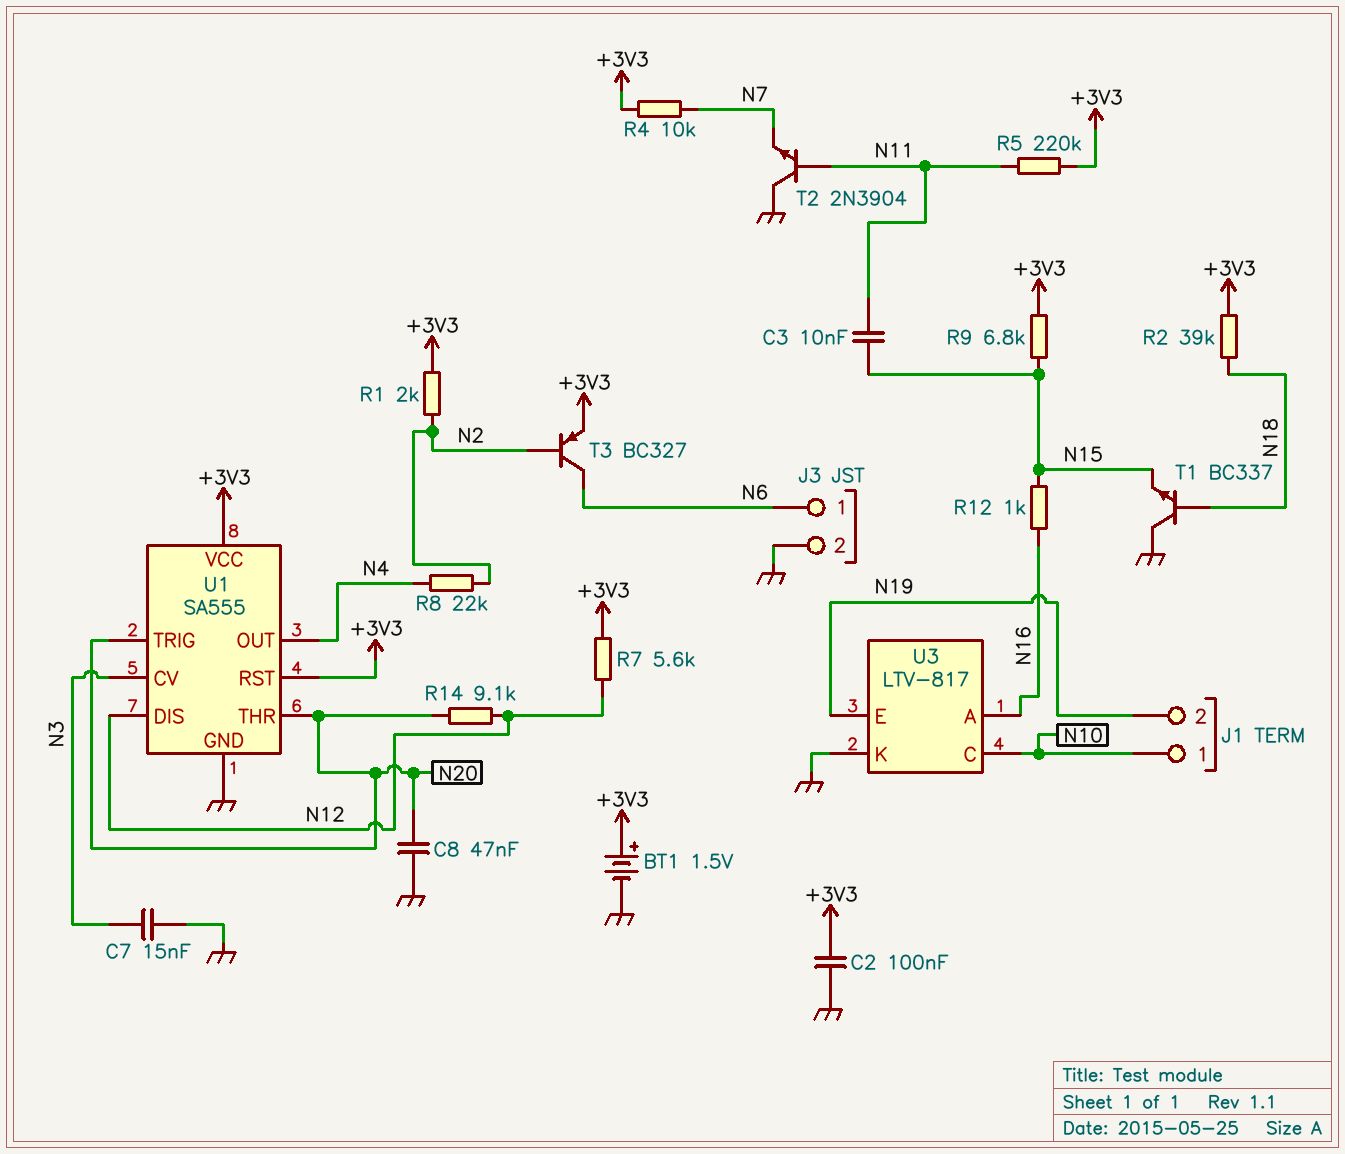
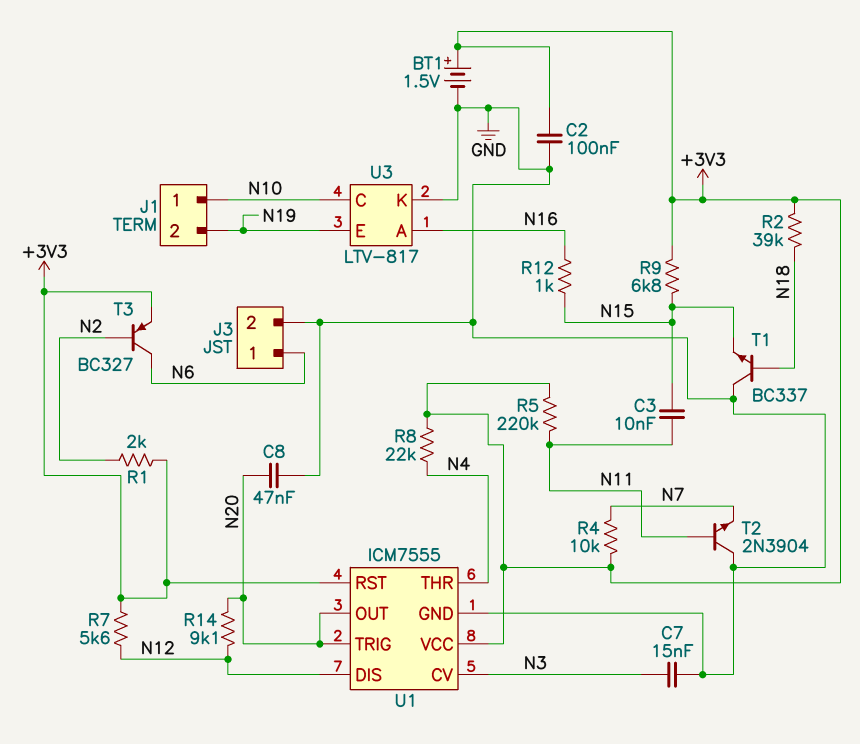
R8: 22k (N2, N4) -> 22k (+3V3, N4)
U1: SA555 -> ICM7555
U1 pin OUT: N4 -> N20
U1 pin THR: N20 -> N4

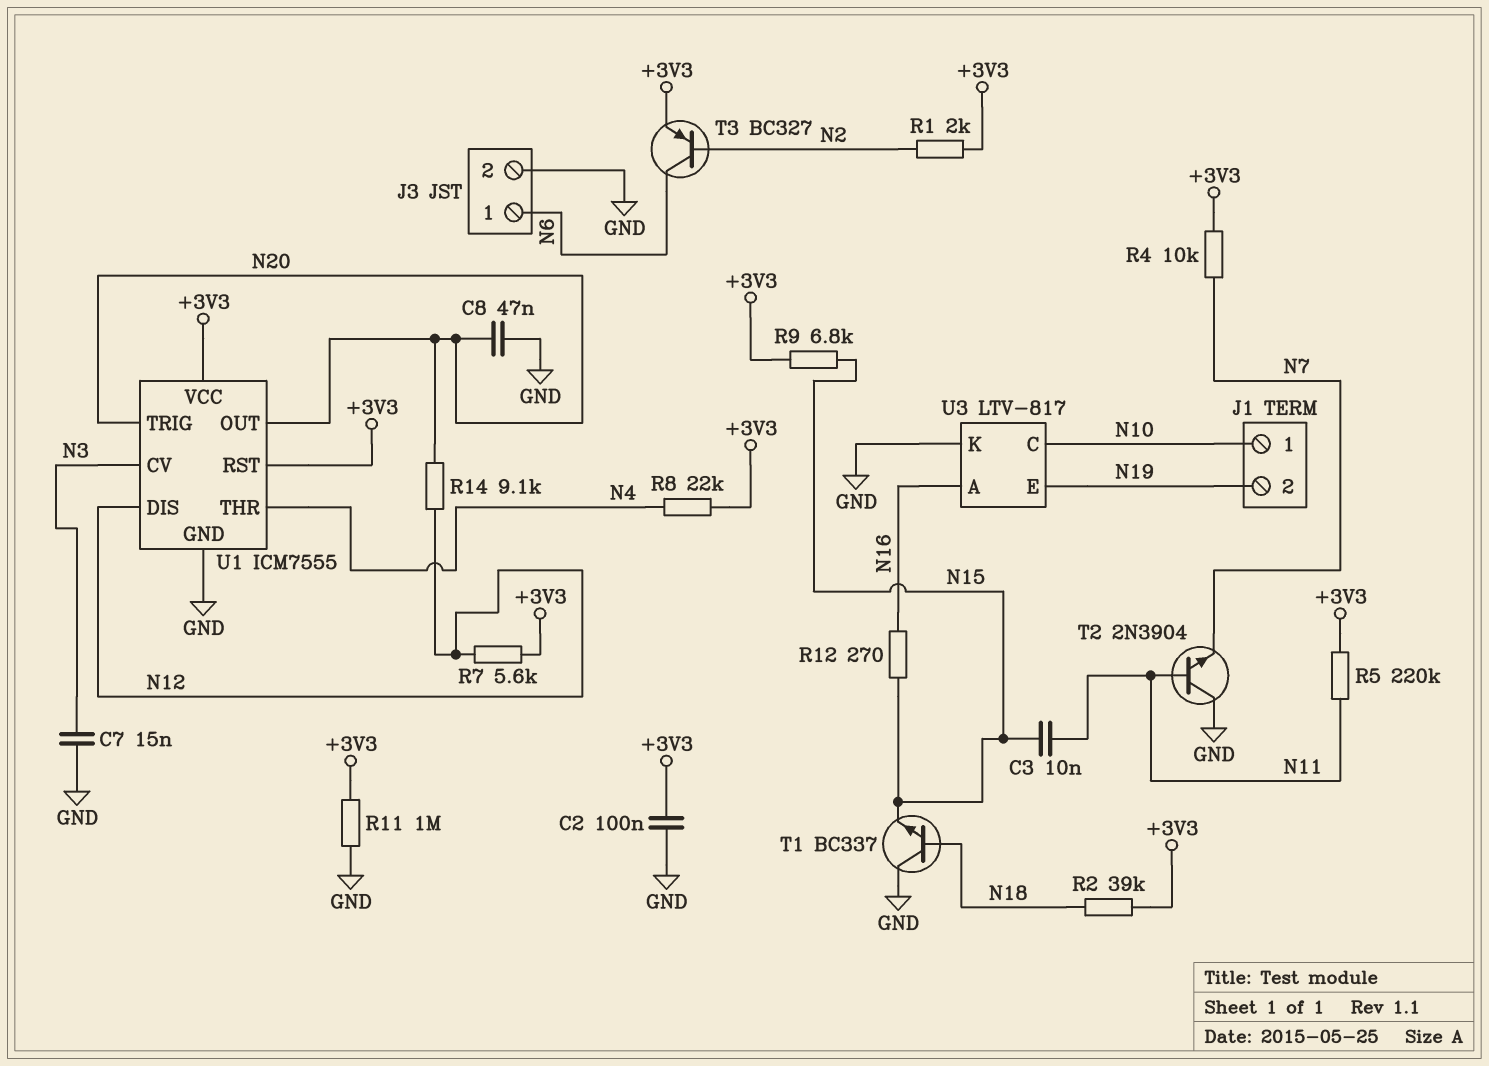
BT1: 1.5V (plus +3V3, minus GND) -> none
R11: none -> 1M (+3V3, GND)
R12: 1k (N15, N16) -> 270 (N15, N16)

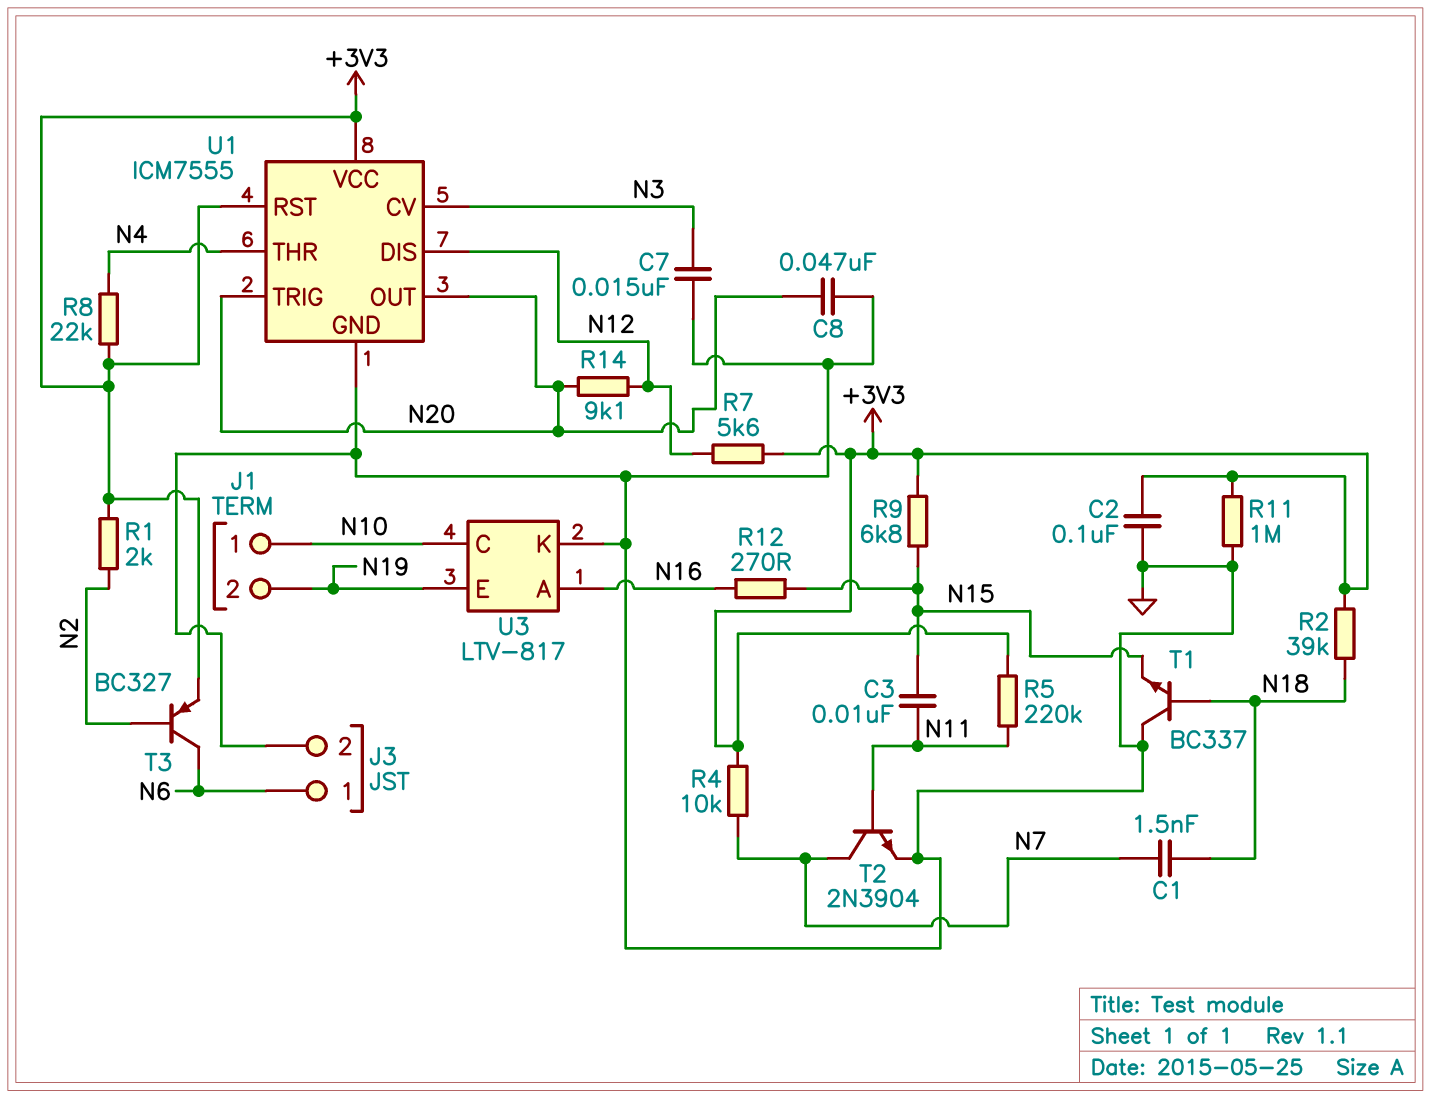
C1: none -> 1.5nF (N7, N18)
T2: NPN 2N3904 (B N11, C GND, E N7) -> NPN 2N3904 (B N11, C N7, E GND)

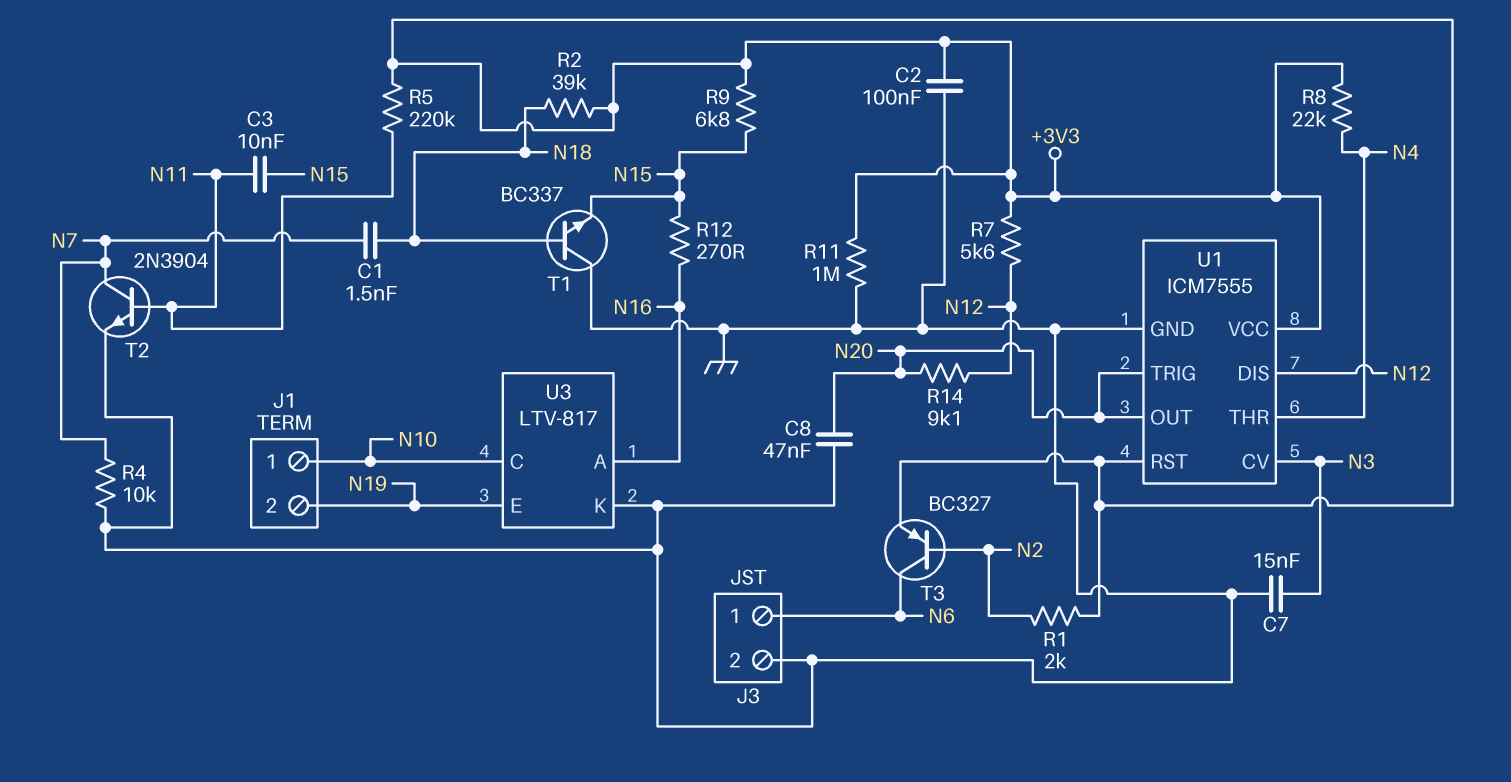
R4: 10k (+3V3, N7) -> 10k (GND, N7)

